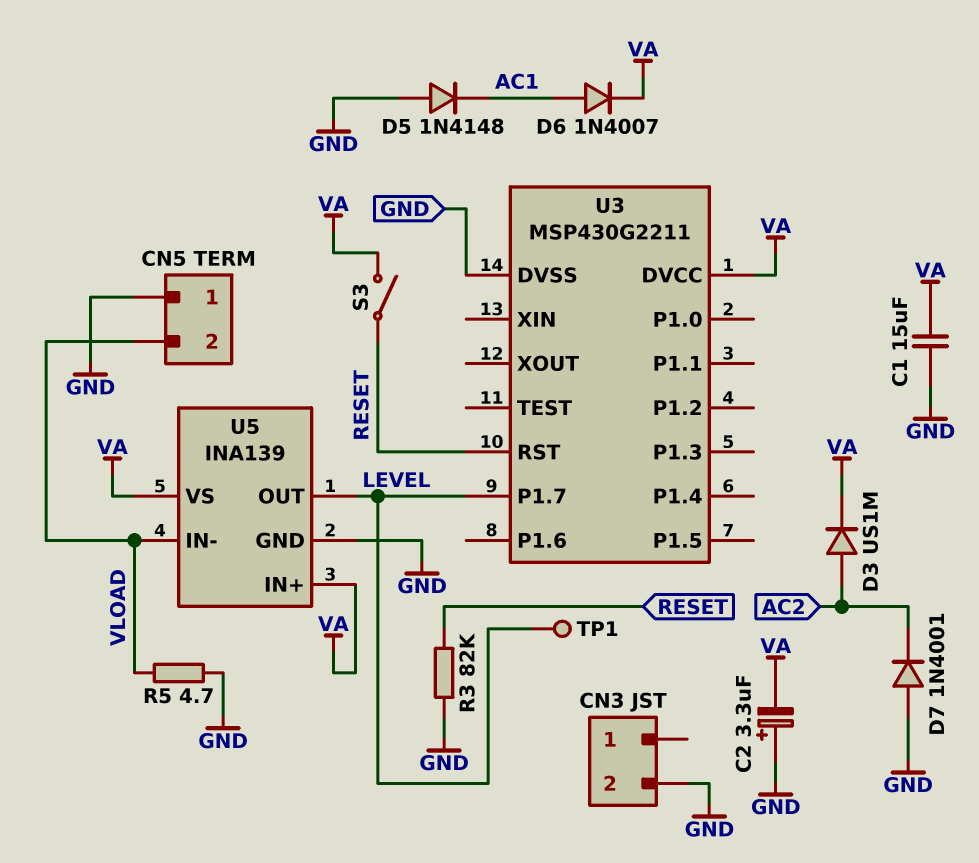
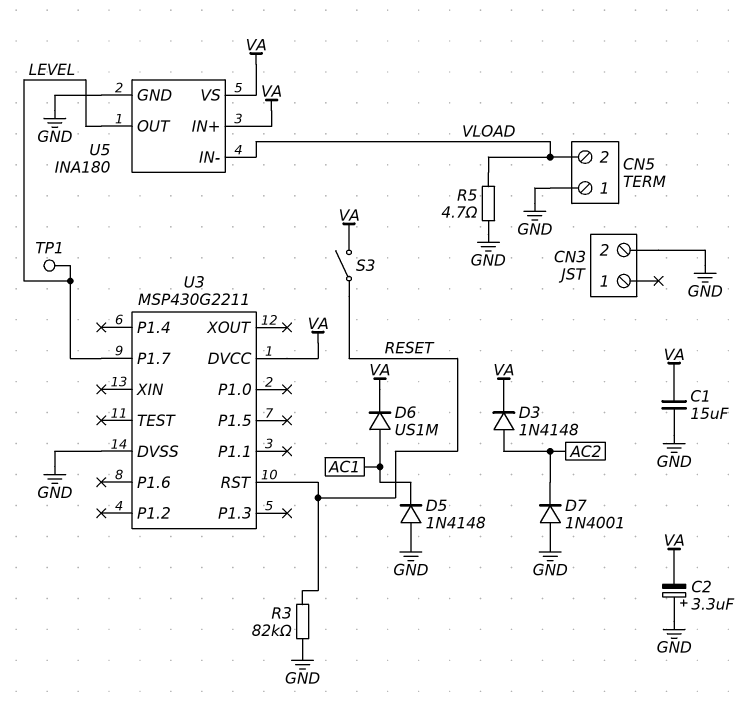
D3: diode US1M (A AC2, K VA) -> diode 1N4148 (A AC2, K VA)
D6: diode 1N4007 (A AC1, K VA) -> diode US1M (A AC1, K VA)
U5: INA139 -> INA180

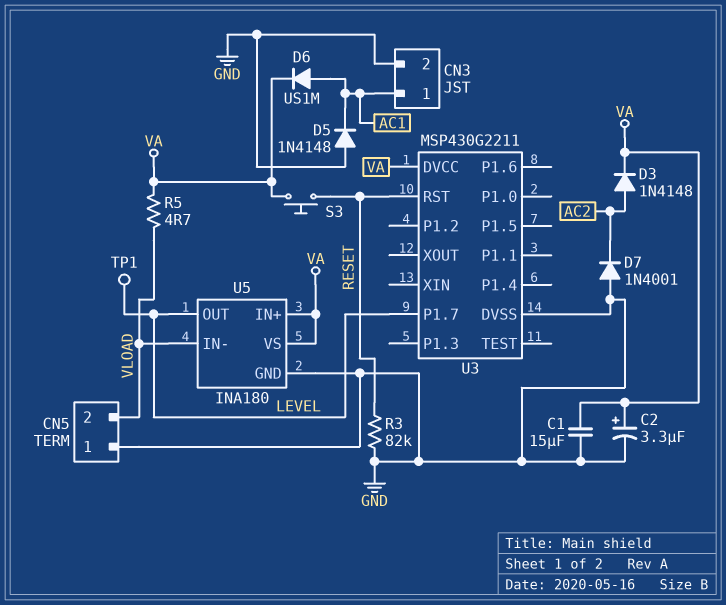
C2: 3.3uF (plus GND, minus VA) -> 3.3uF (plus VA, minus GND)
CN3 pin 1: none -> AC1
R5: 4.7 (GND, VLOAD) -> 4.7 (VA, VLOAD)
S3: switch (RESET, VA) -> button (RESET, VA)

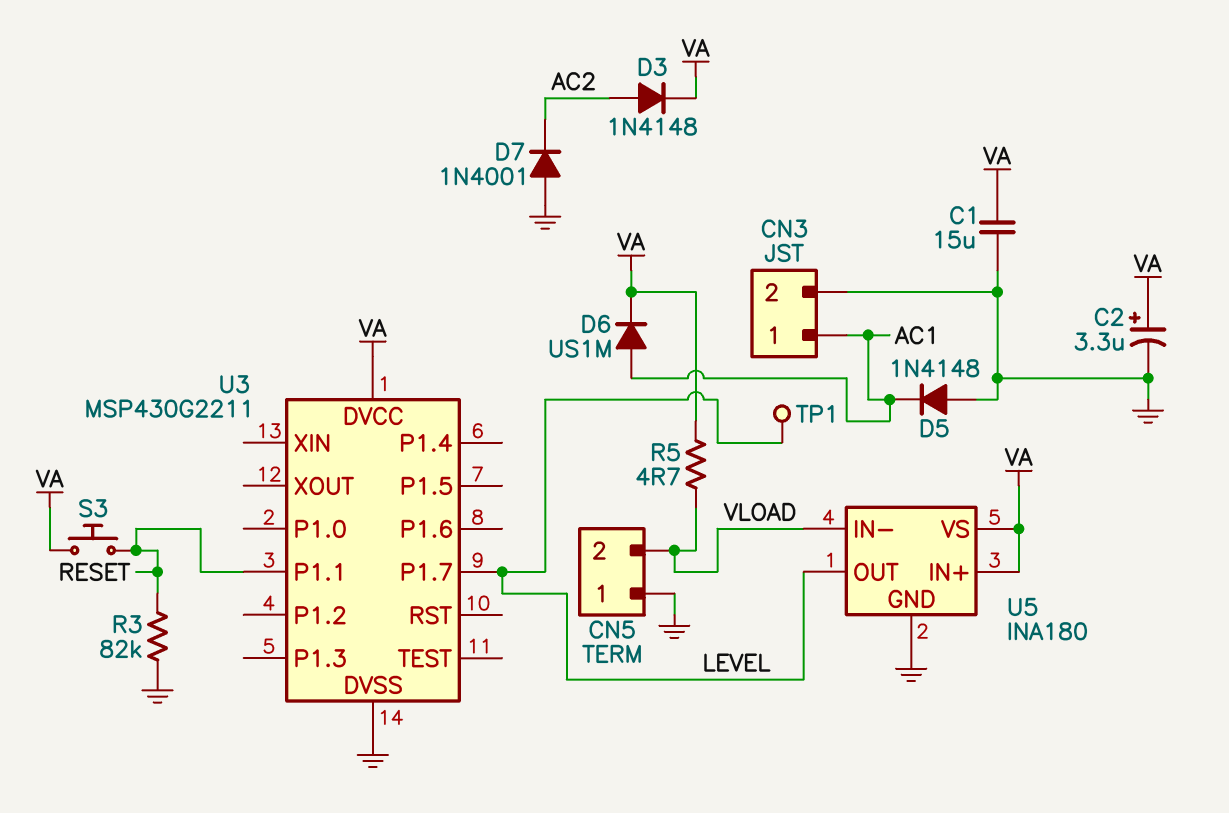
U3 pin P1.1: none -> RESET
U3 pin RST: RESET -> none

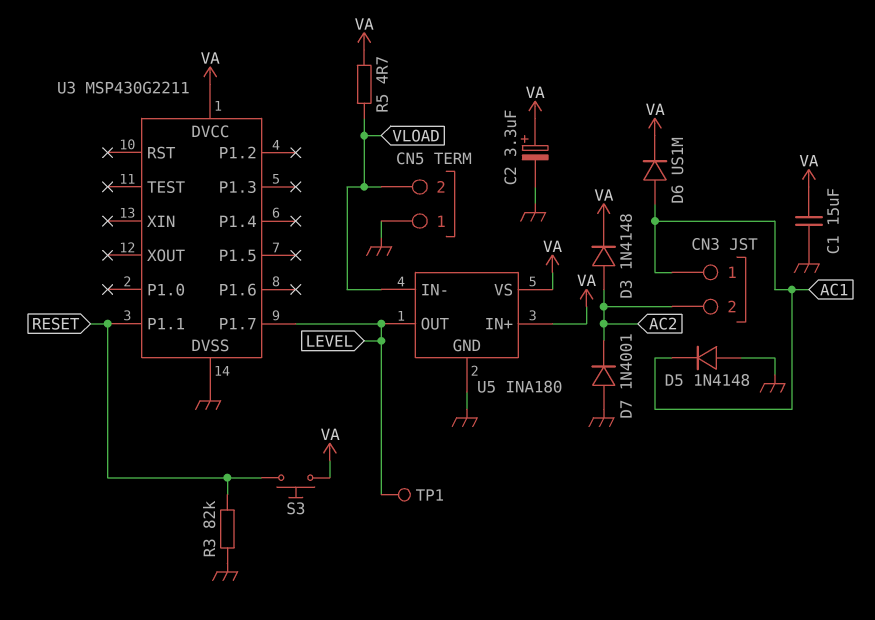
CN3 pin 2: GND -> AC2

